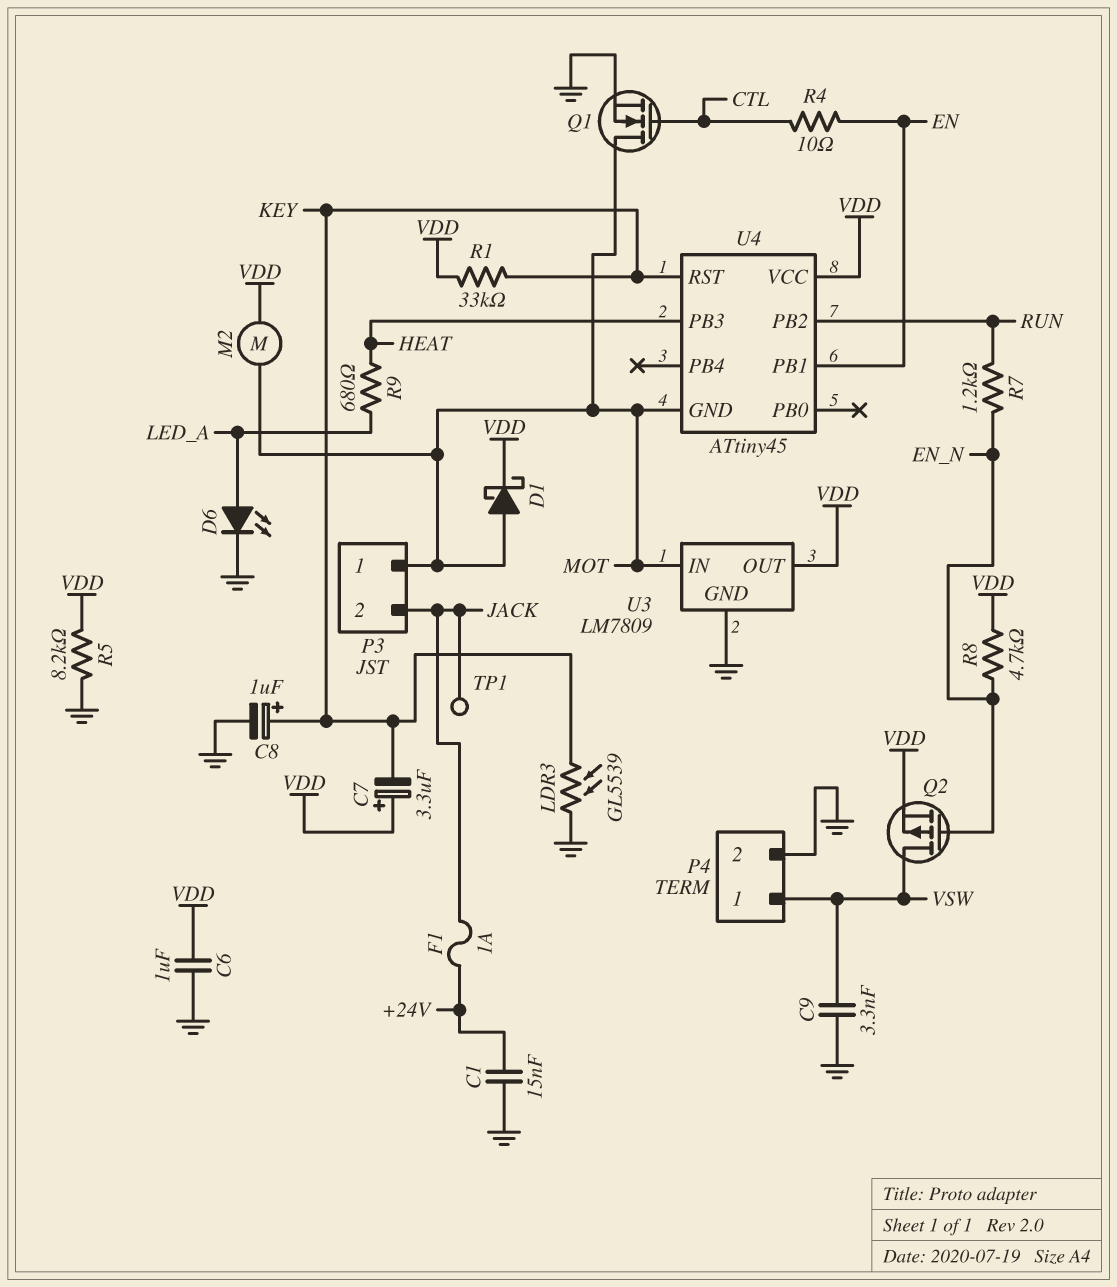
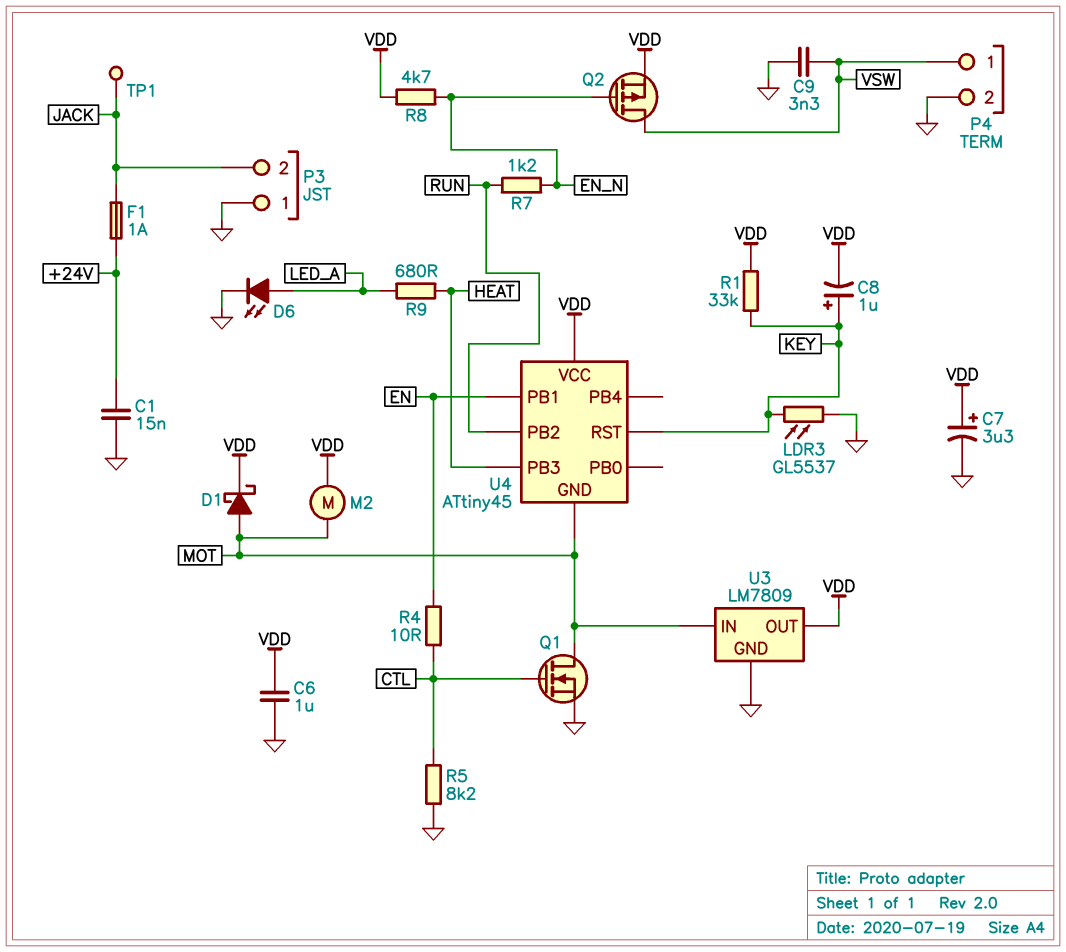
C7: 3.3uF (plus VDD, minus KEY) -> 3.3uF (plus VDD, minus GND)
C8: 1uF (plus KEY, minus GND) -> 1uF (plus KEY, minus VDD)
LDR3: GL5539 (GND, KEY) -> GL5537 (GND, KEY)
P3 pin 1: MOT -> GND
R5: 8.2k (GND, VDD) -> 8.2k (CTL, GND)

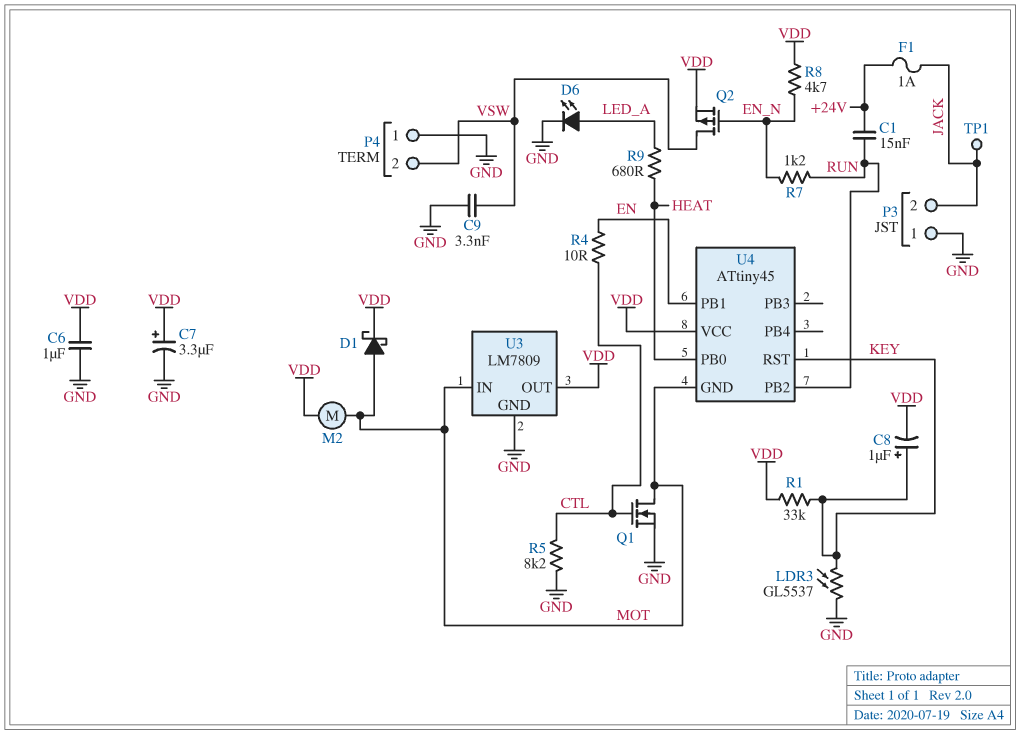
C1: 15nF (+24V, GND) -> 15nF (+24V, RUN)
P4 pin 1: VSW -> GND
P4 pin 2: GND -> VSW
U4 pin PB0: none -> HEAT
U4 pin PB3: HEAT -> none

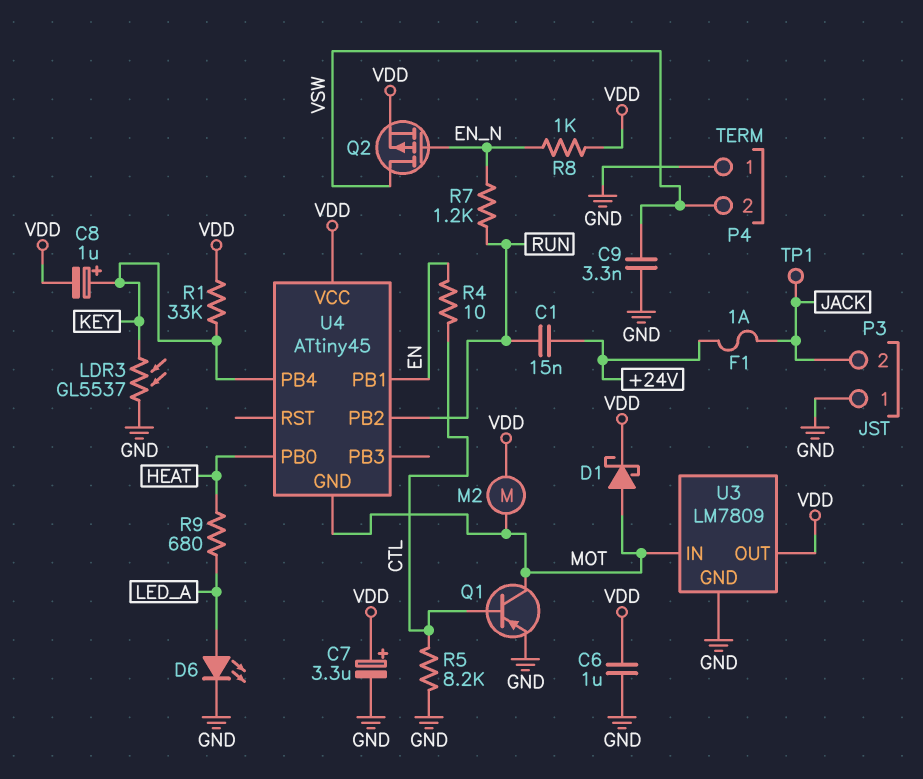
Q1: NMOS (G CTL, D MOT, S GND) -> PNP (B CTL, C MOT, E GND)
R8: 4.7k (EN_N, VDD) -> 1k (EN_N, VDD)
U4 pin PB4: none -> KEY
U4 pin RST: KEY -> none

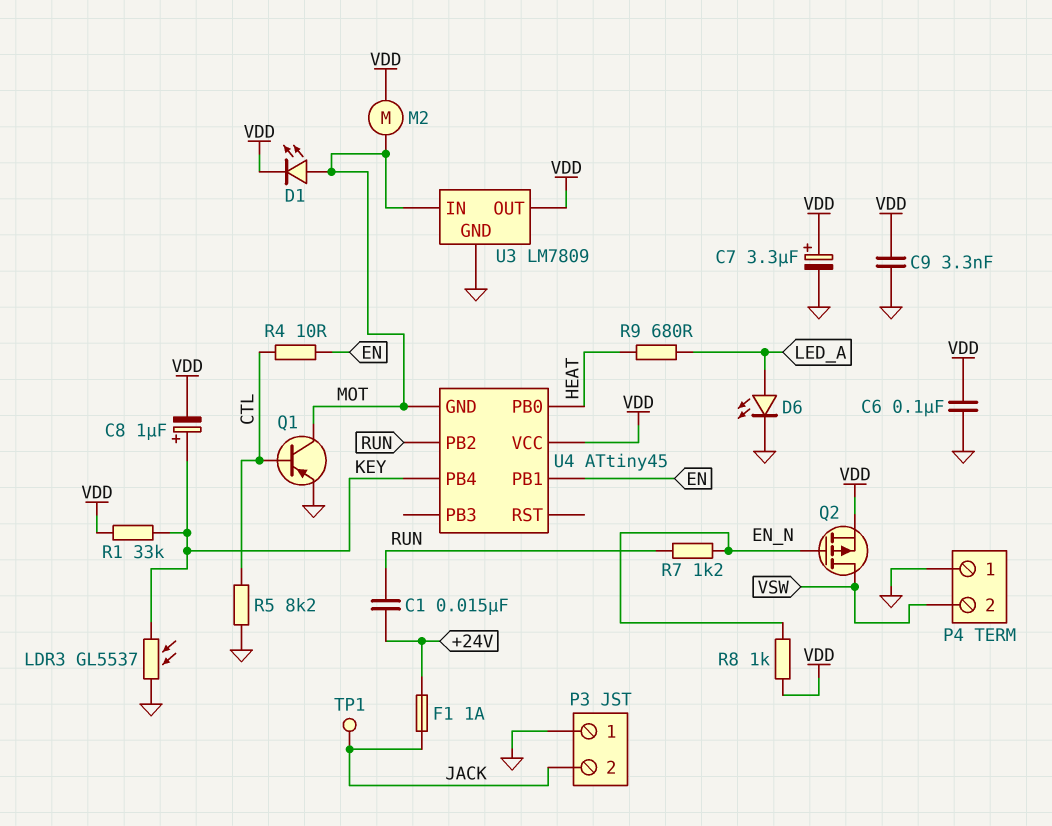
C6: 1uF (GND, VDD) -> 100nF (GND, VDD)
C9: 3.3nF (GND, VSW) -> 3.3nF (GND, VDD)
D1: schottky (A MOT, K VDD) -> LED (A MOT, K VDD)

